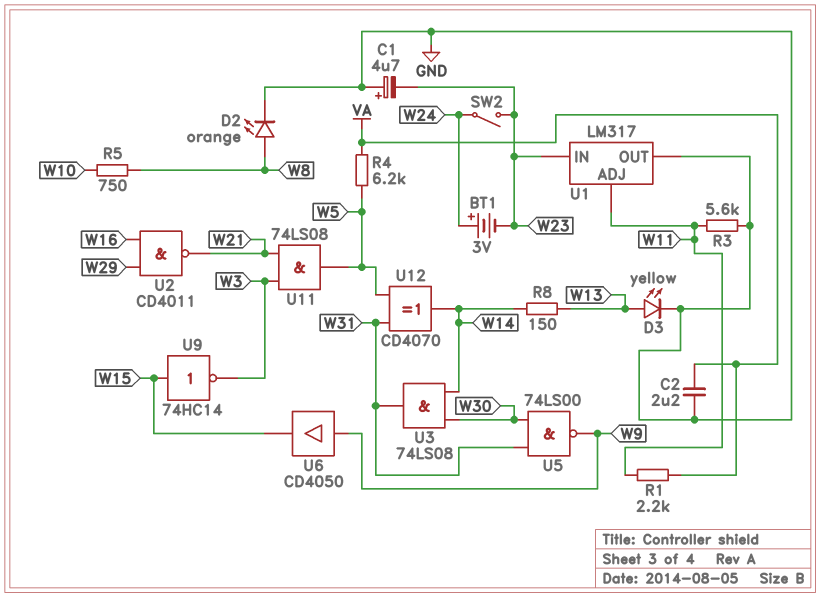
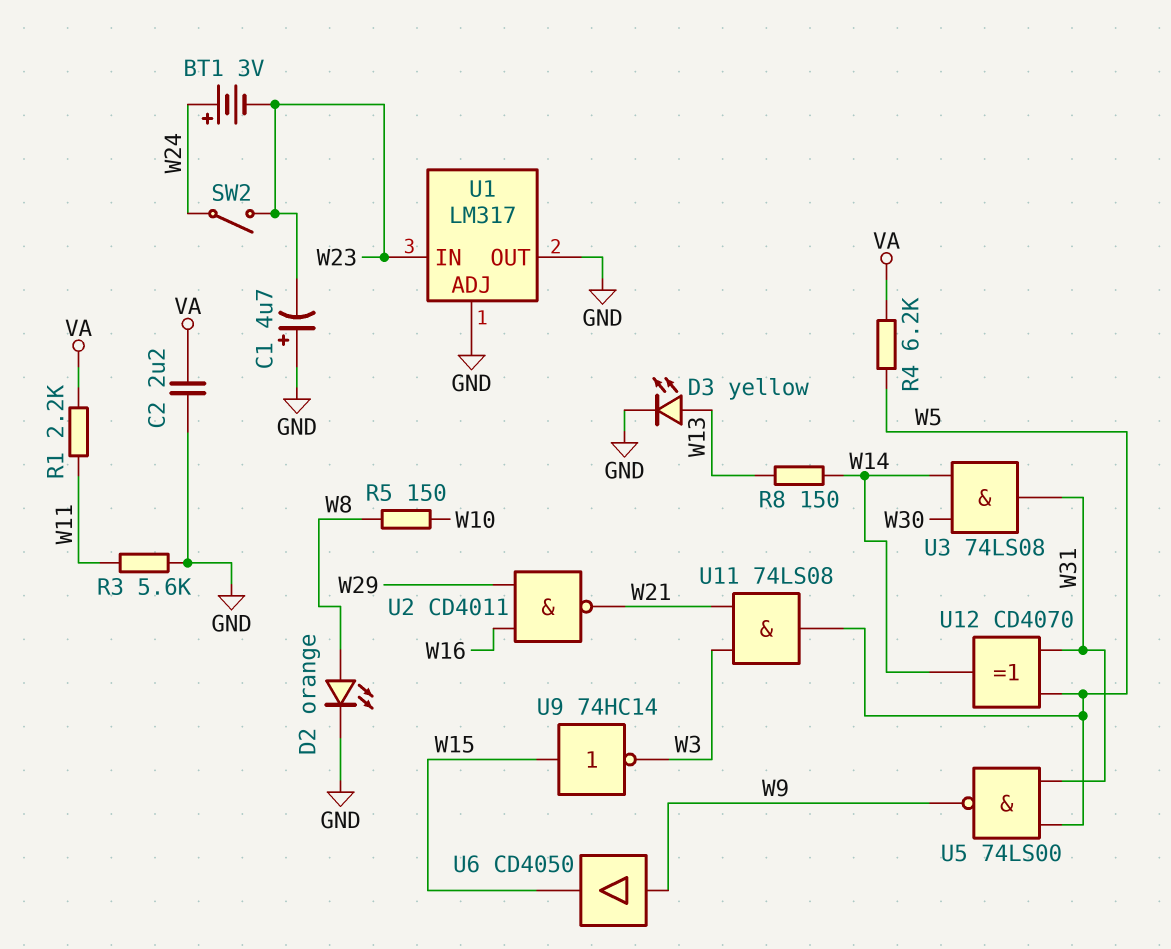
R5: 750 (W8, W10) -> 150 (W8, W10)
U1 pin ADJ: W11 -> GND
U5: NAND 74LS00 (in W30, in W31, out W9) -> NAND 74LS00 (in W5, in W31, out W9)

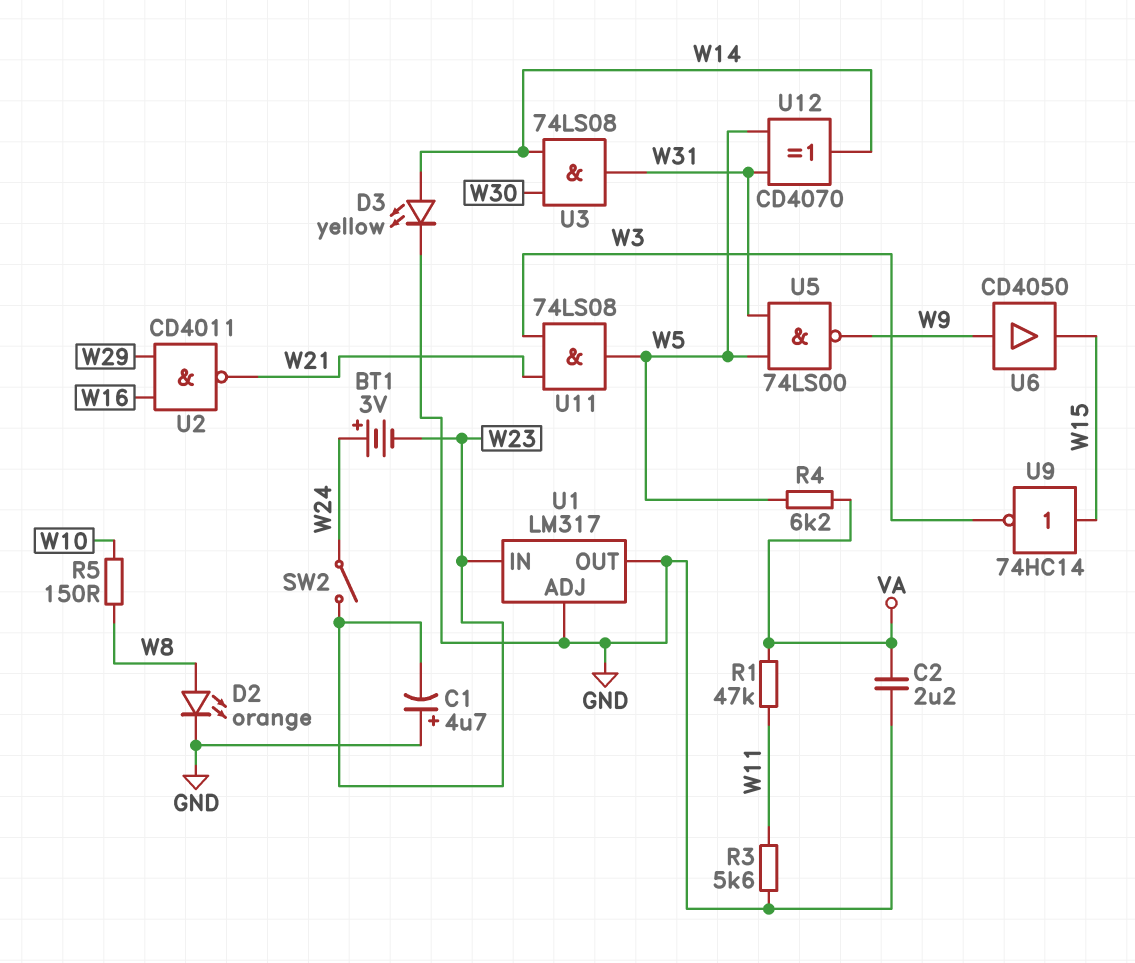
D3: LED yellow (A W13, K GND) -> LED yellow (A W14, K GND)
R1: 2.2k (VA, W11) -> 47k (VA, W11)
R8: 150 (W13, W14) -> none

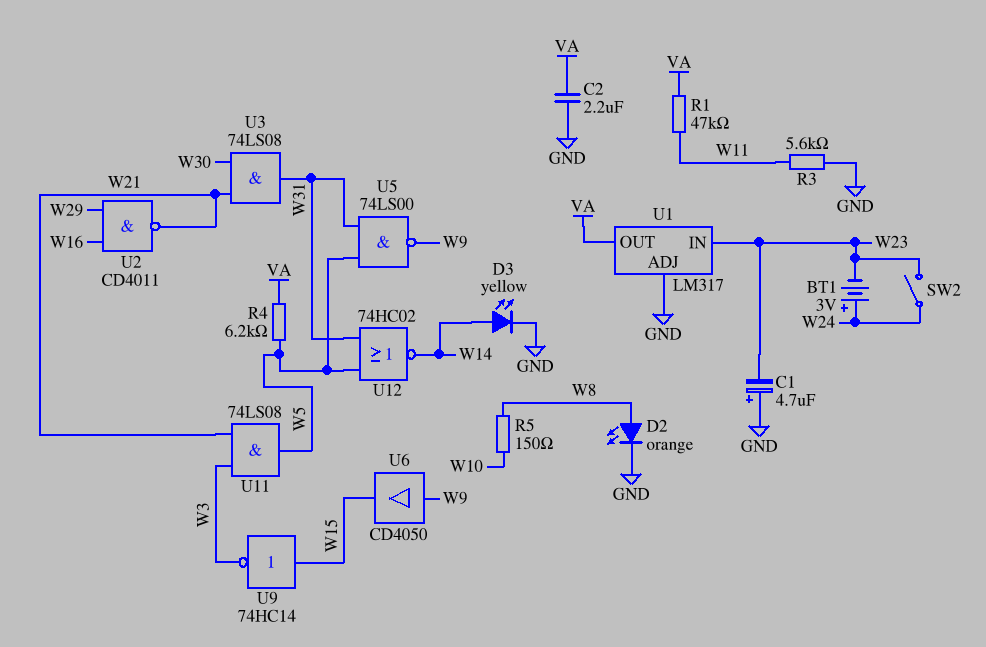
U1 pin OUT: GND -> VA
U3: AND 74LS08 (in W14, in W30, out W31) -> AND 74LS08 (in W21, in W30, out W31)
U12: XOR CD4070 (in W5, in W31, out W14) -> NOR 74HC02 (in W5, in W31, out W14)

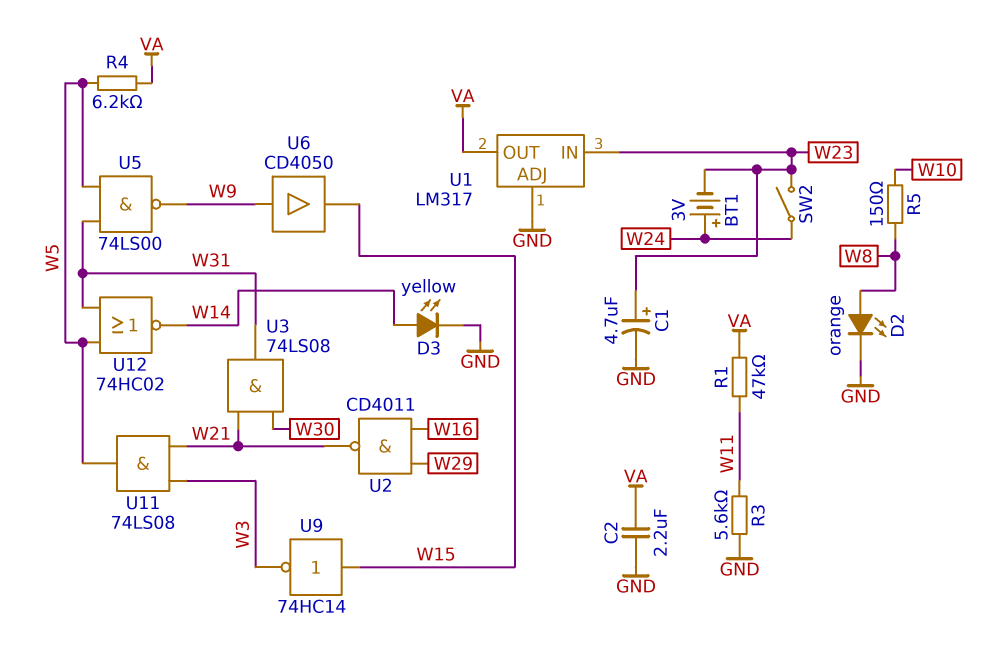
C1: 4.7uF (plus GND, minus W23) -> 4.7uF (plus W23, minus GND)

